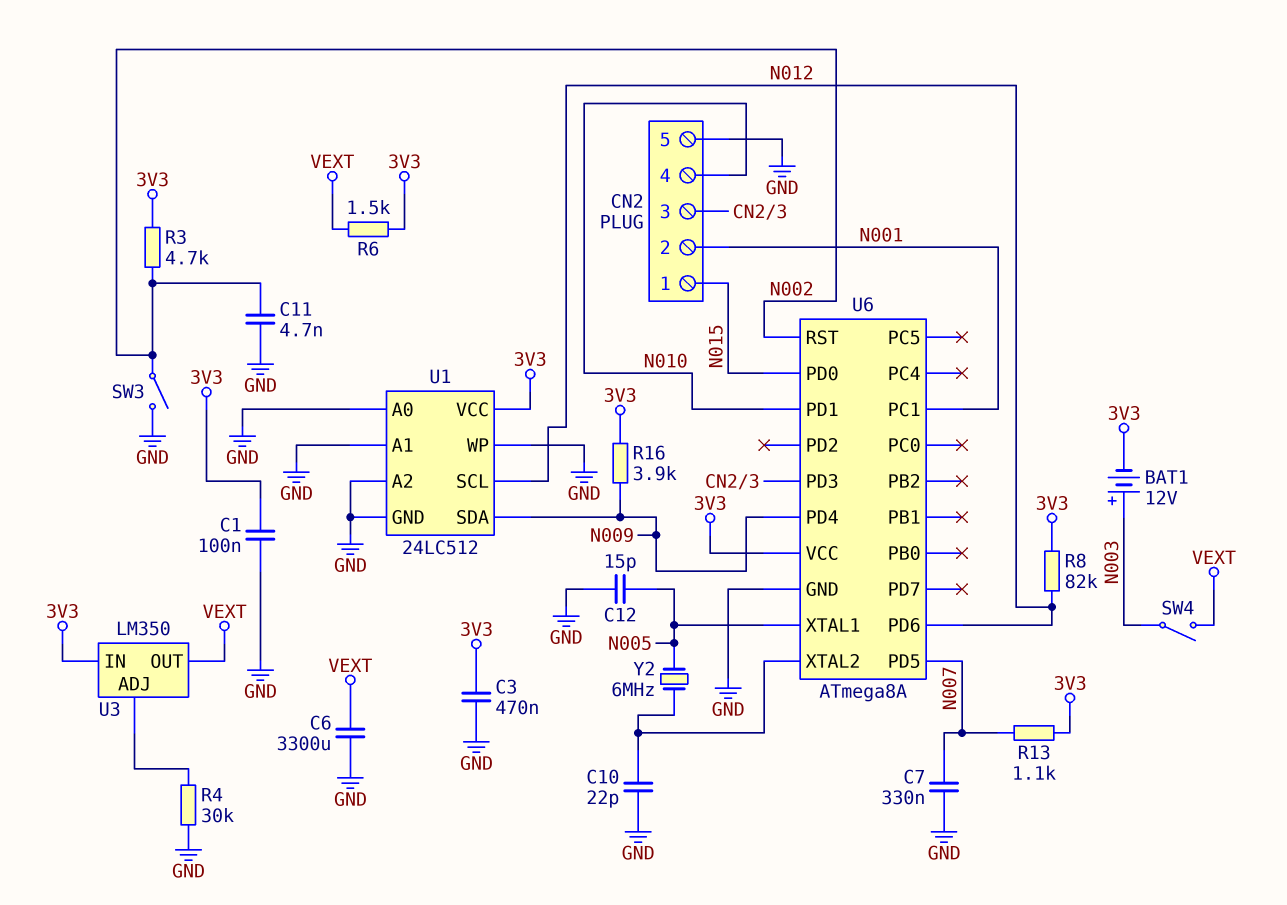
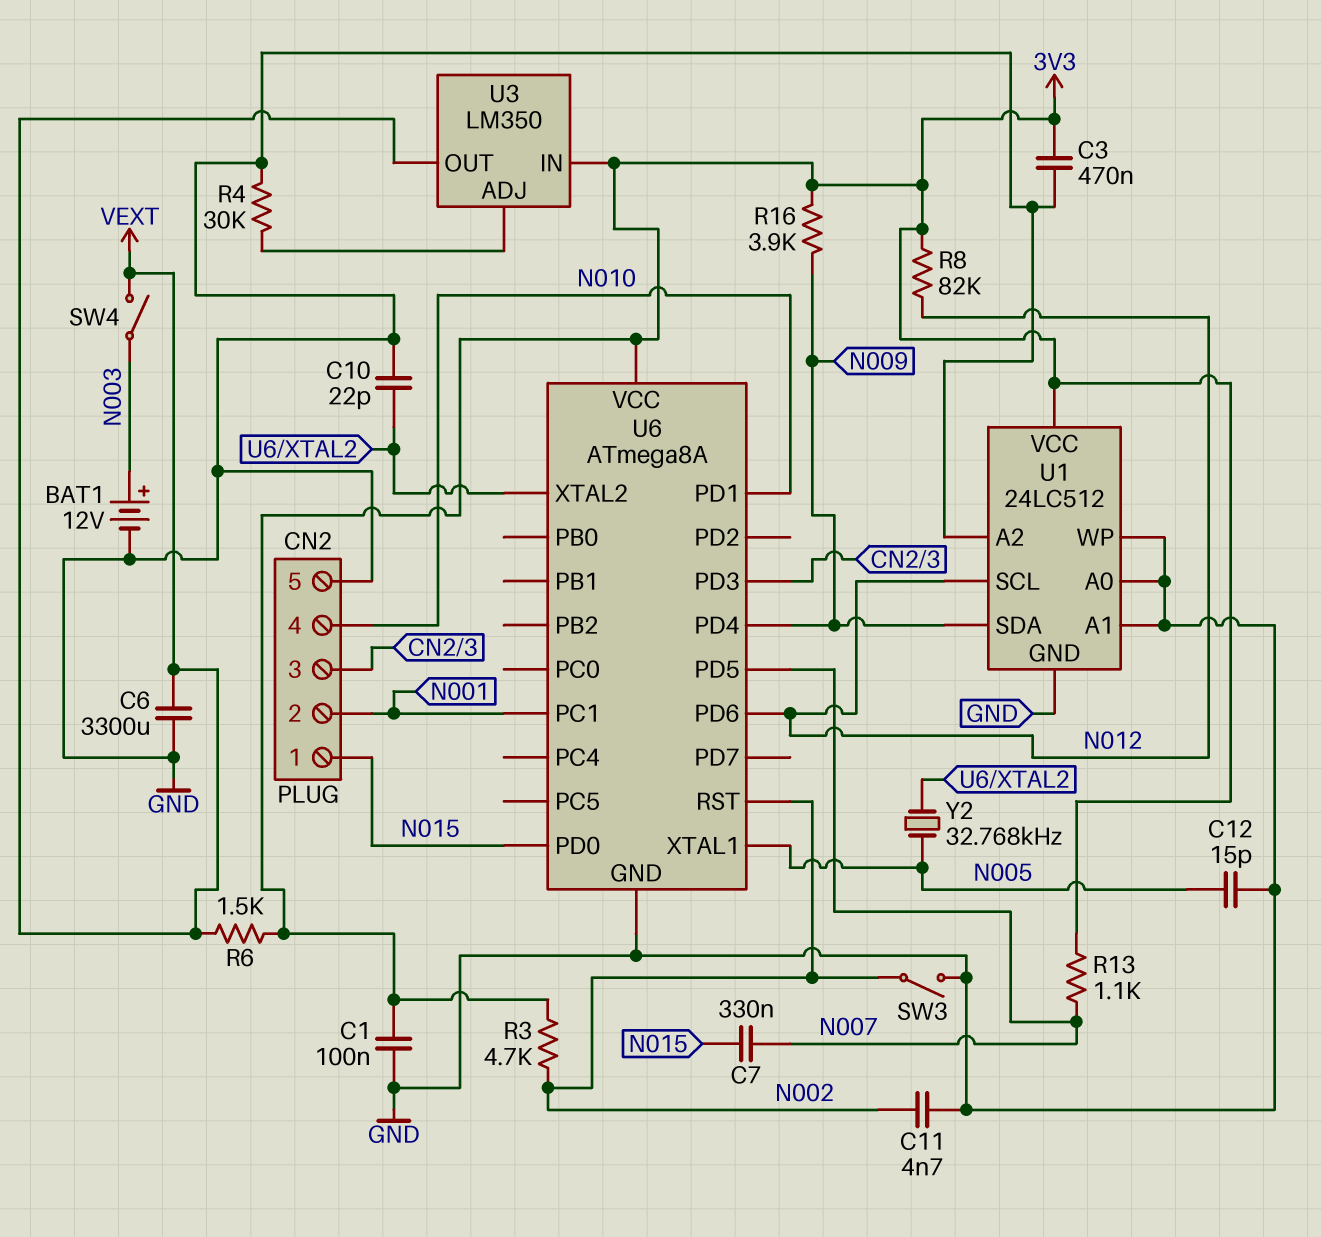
BAT1: 12V (plus N003, minus 3V3) -> 12V (plus N003, minus GND)
C7: 330nF (GND, N007) -> 330nF (N007, N015)
Y2: 6MHz (N005, U6/XTAL2) -> 32.768kHz (N005, U6/XTAL2)

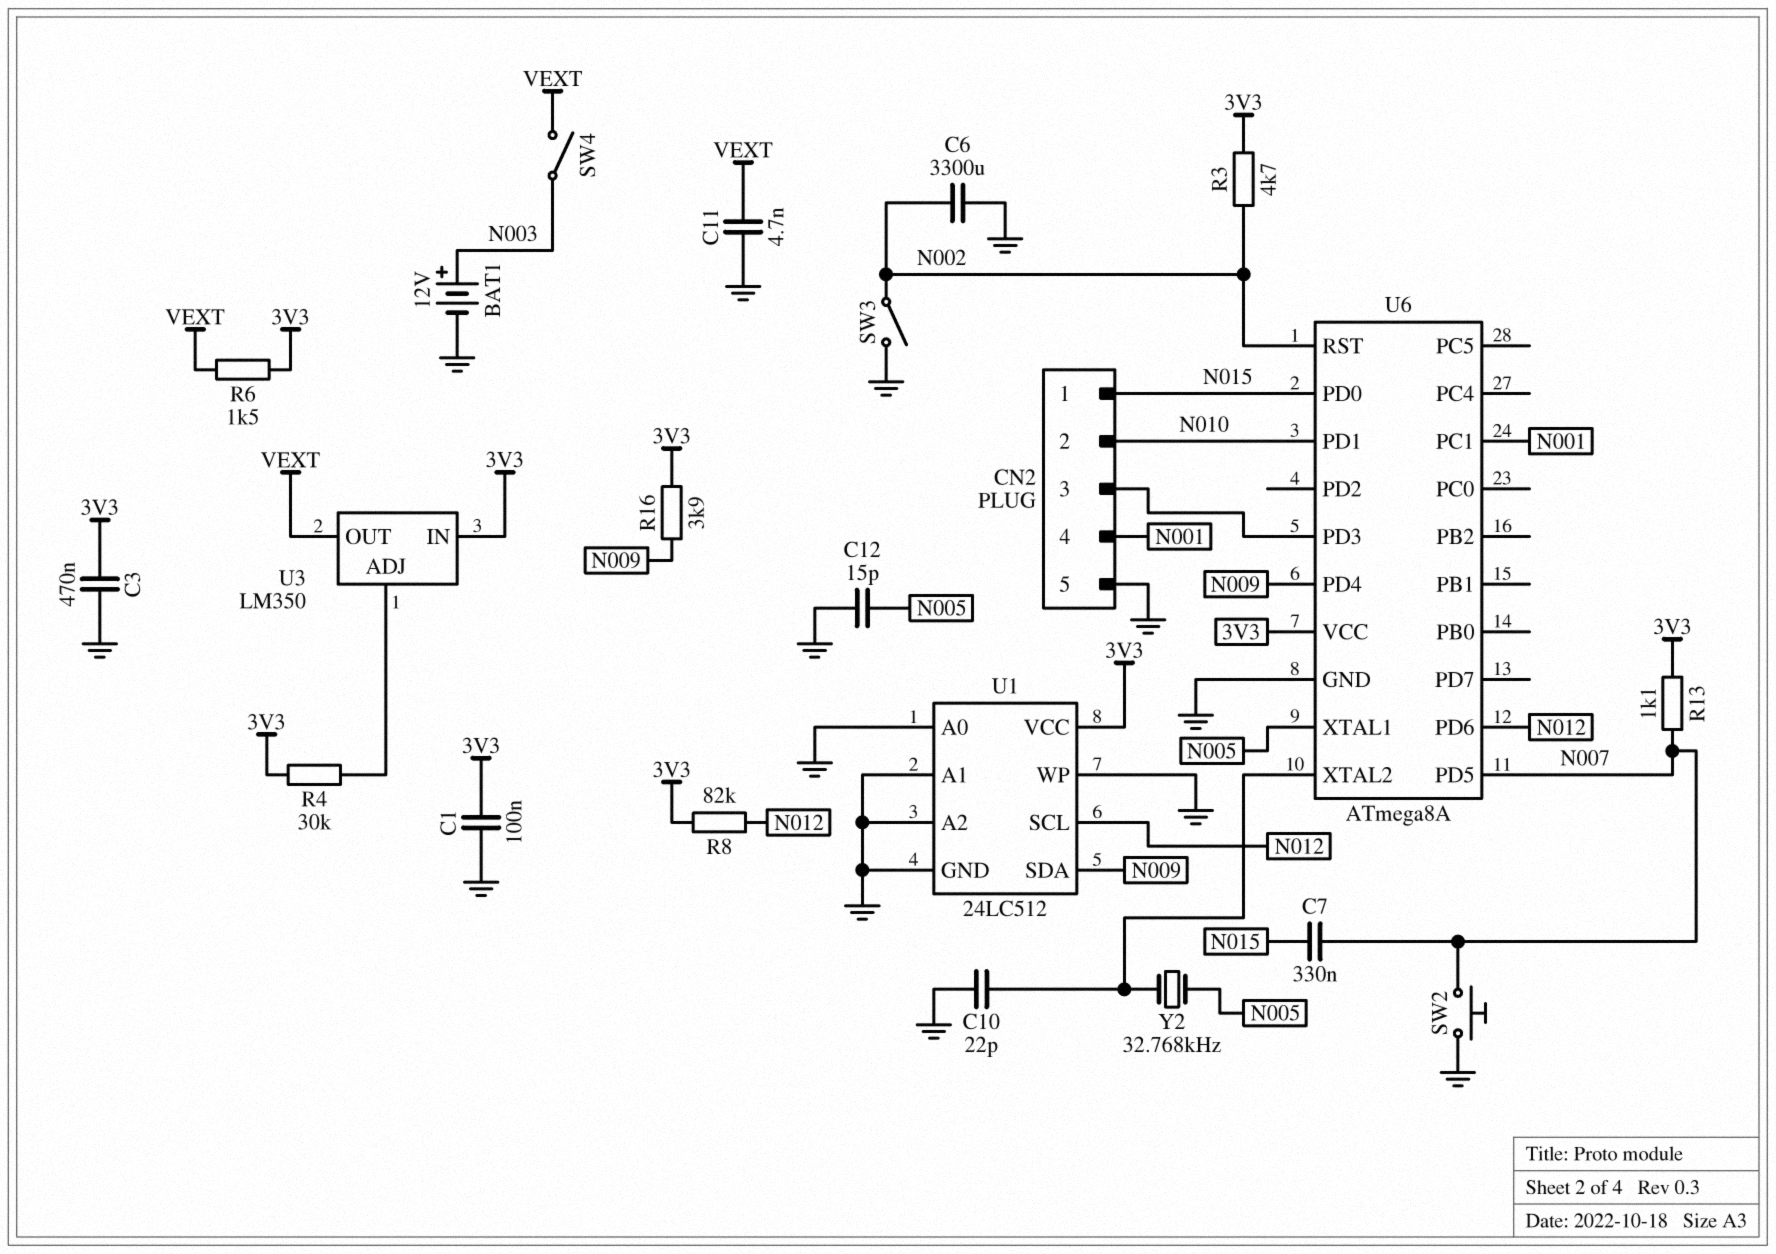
C6: 3300uF (GND, VEXT) -> 3300uF (GND, N002)
C11: 4.7nF (GND, N002) -> 4.7nF (GND, VEXT)
CN2 pin 2: N001 -> N010
CN2 pin 4: N010 -> N001
R4: 30k (GND, U3/ADJ) -> 30k (3V3, U3/ADJ)
SW2: none -> button (GND, N007)

